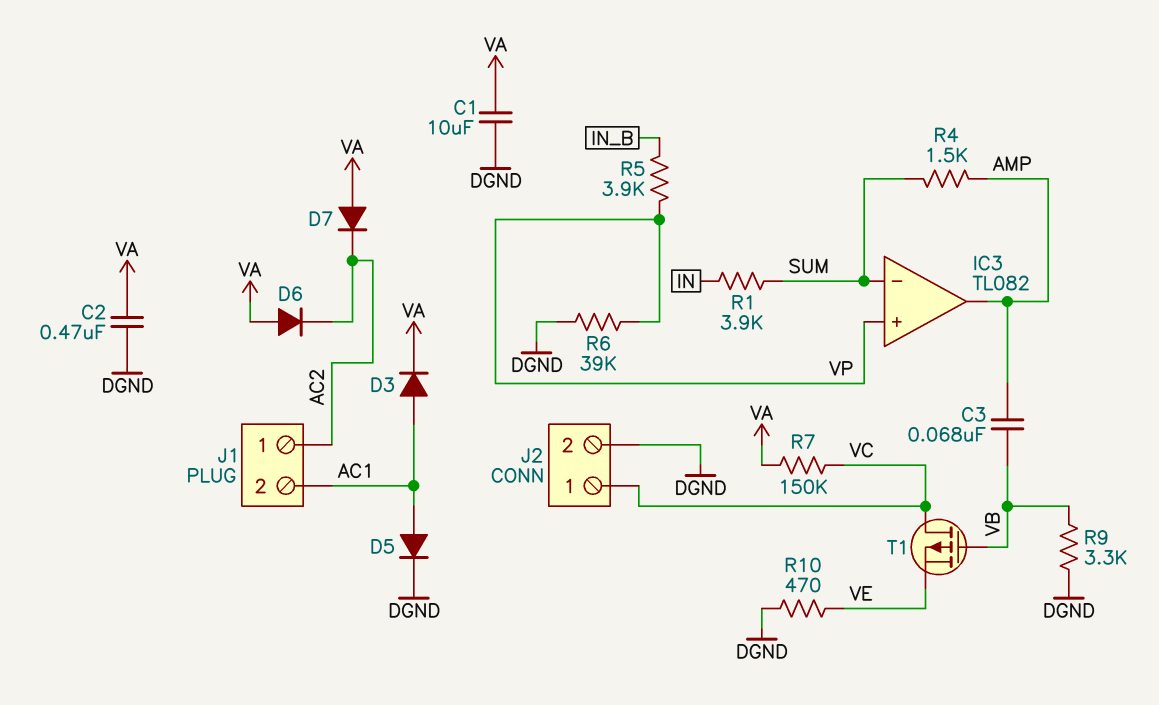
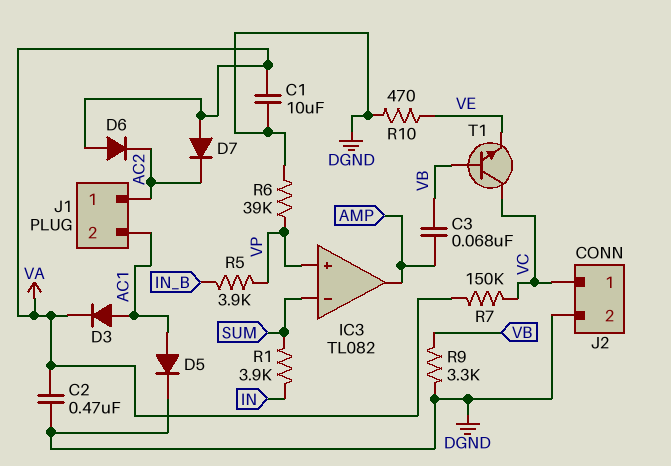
R4: 1.5k (AMP, SUM) -> none
T1: PMOS (G VB, D VC, S VE) -> NPN (B VB, C VC, E VE)

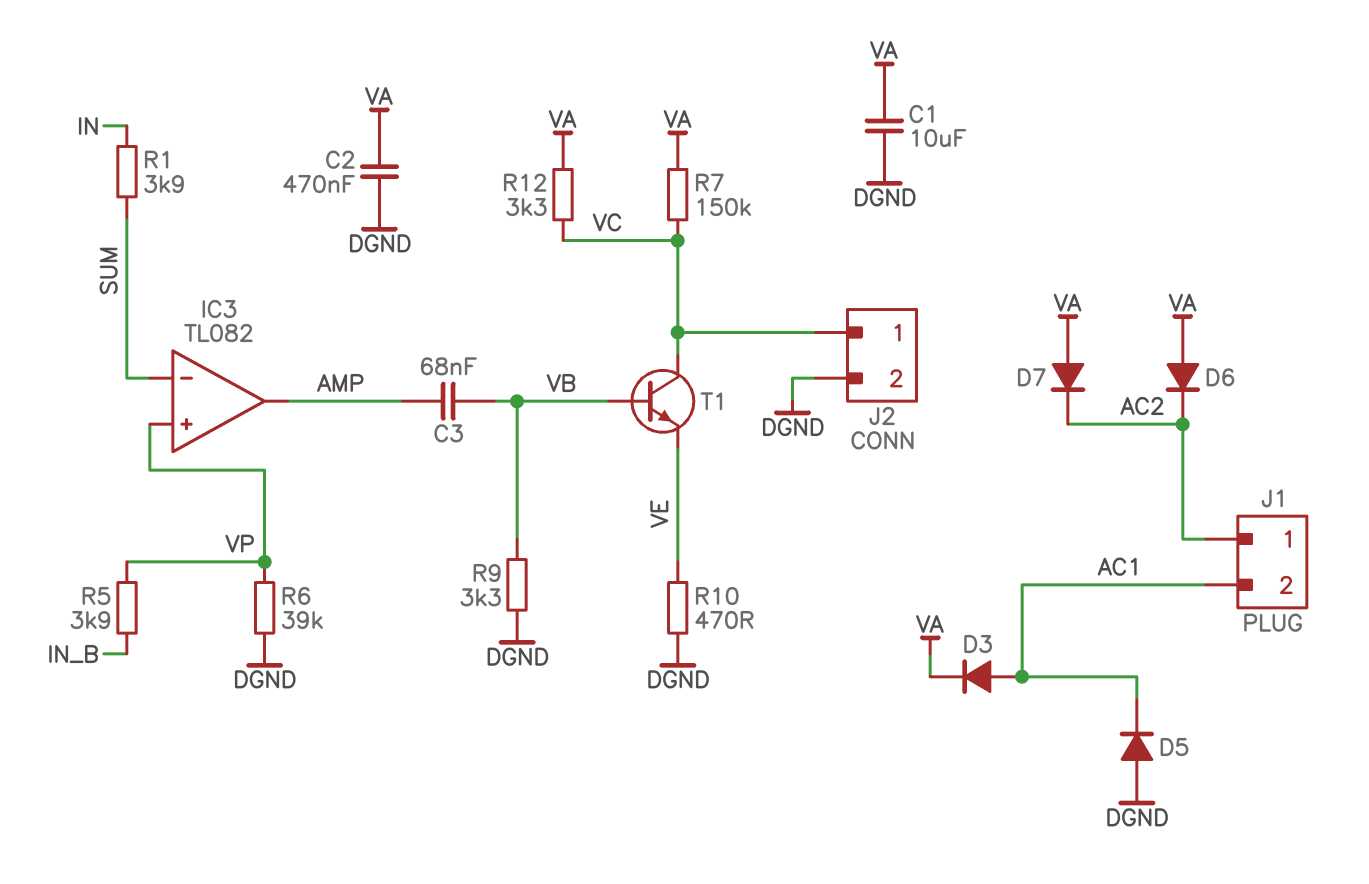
D5: diode (A AC1, K DGND) -> diode (A DGND, K AC1)
R12: none -> 3.3k (VA, VC)

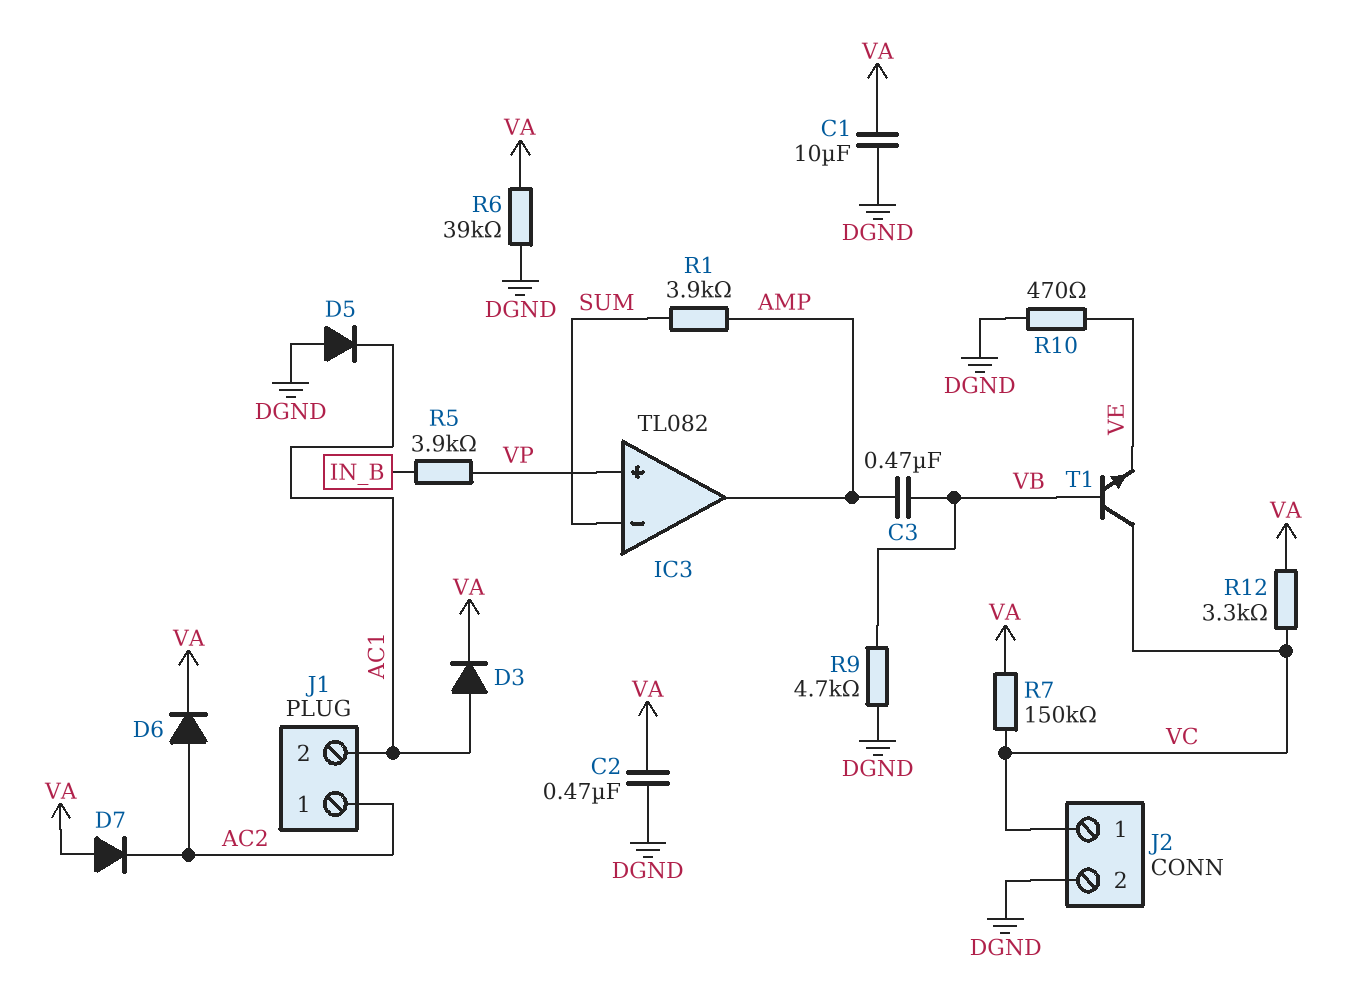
C3: 68nF (AMP, VB) -> 470nF (AMP, VB)
D6: diode (A VA, K AC2) -> diode (A AC2, K VA)
R1: 3.9k (IN, SUM) -> 3.9k (AMP, SUM)
R6: 39k (DGND, VP) -> 39k (DGND, VA)
R9: 3.3k (DGND, VB) -> 4.7k (DGND, VB)

